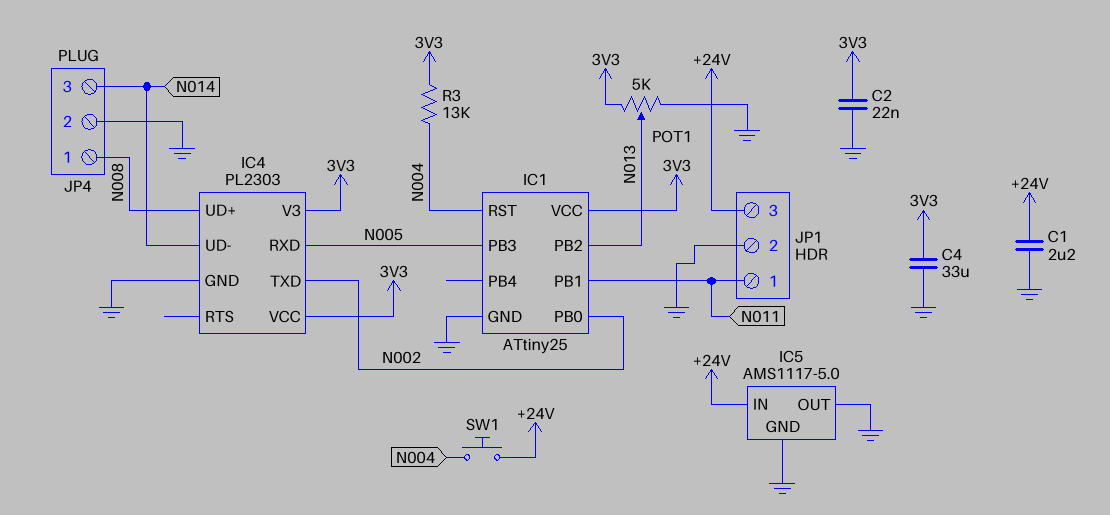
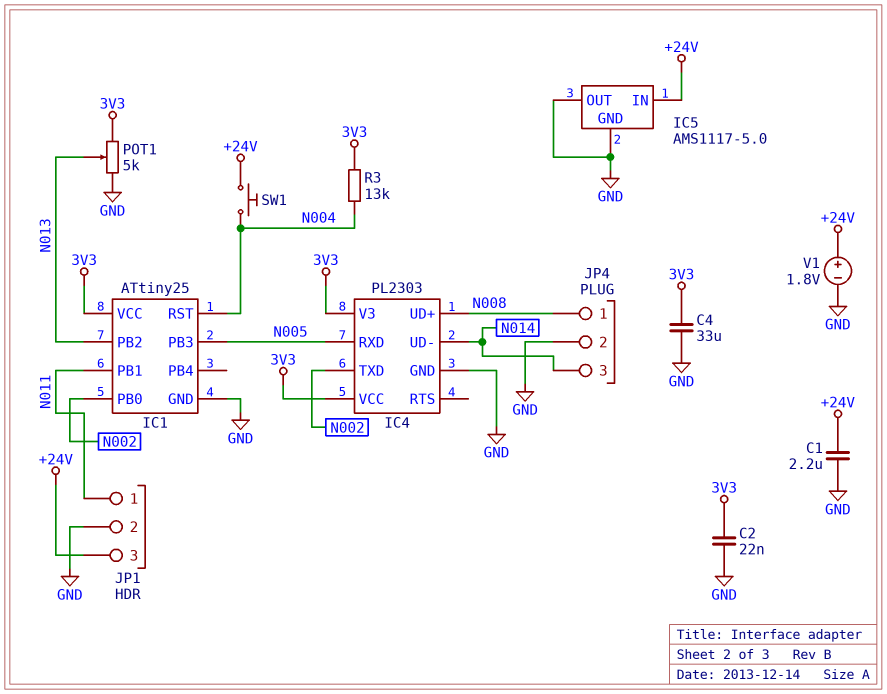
V1: none -> 1.8V (plus +24V, minus GND)

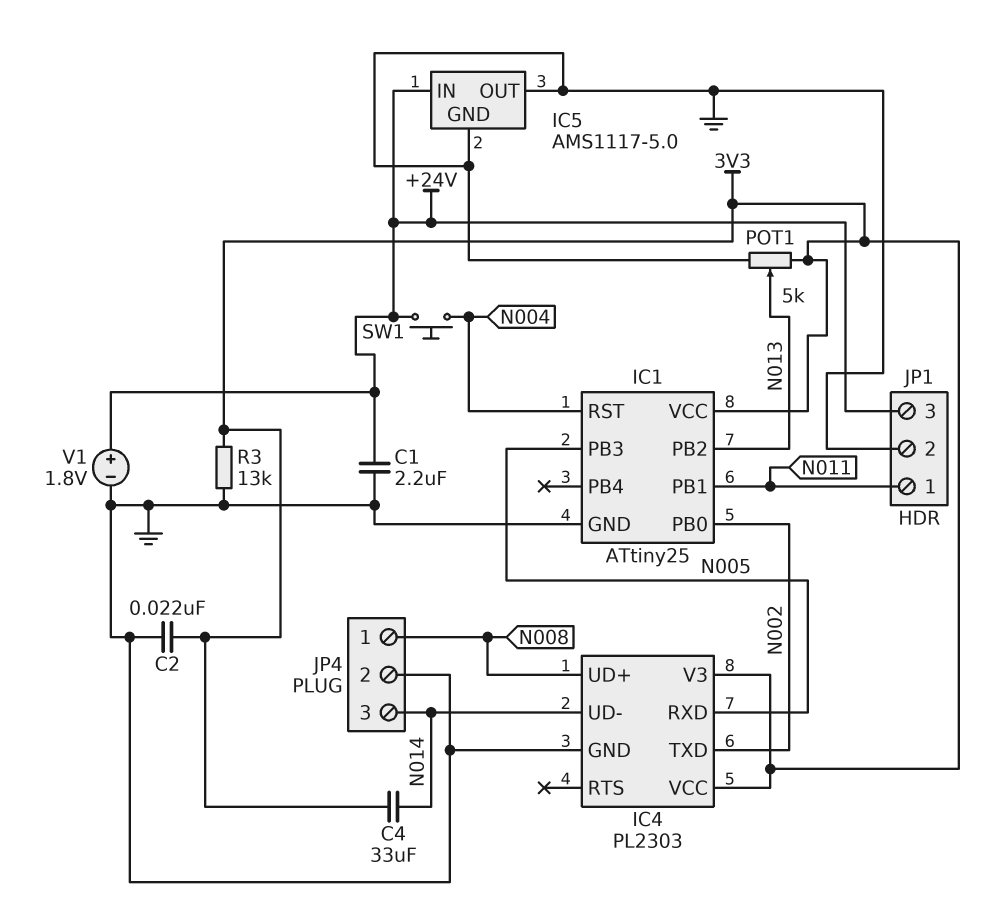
C4: 33uF (3V3, GND) -> 33uF (3V3, N014)
R3: 13k (3V3, N004) -> 13k (3V3, GND)

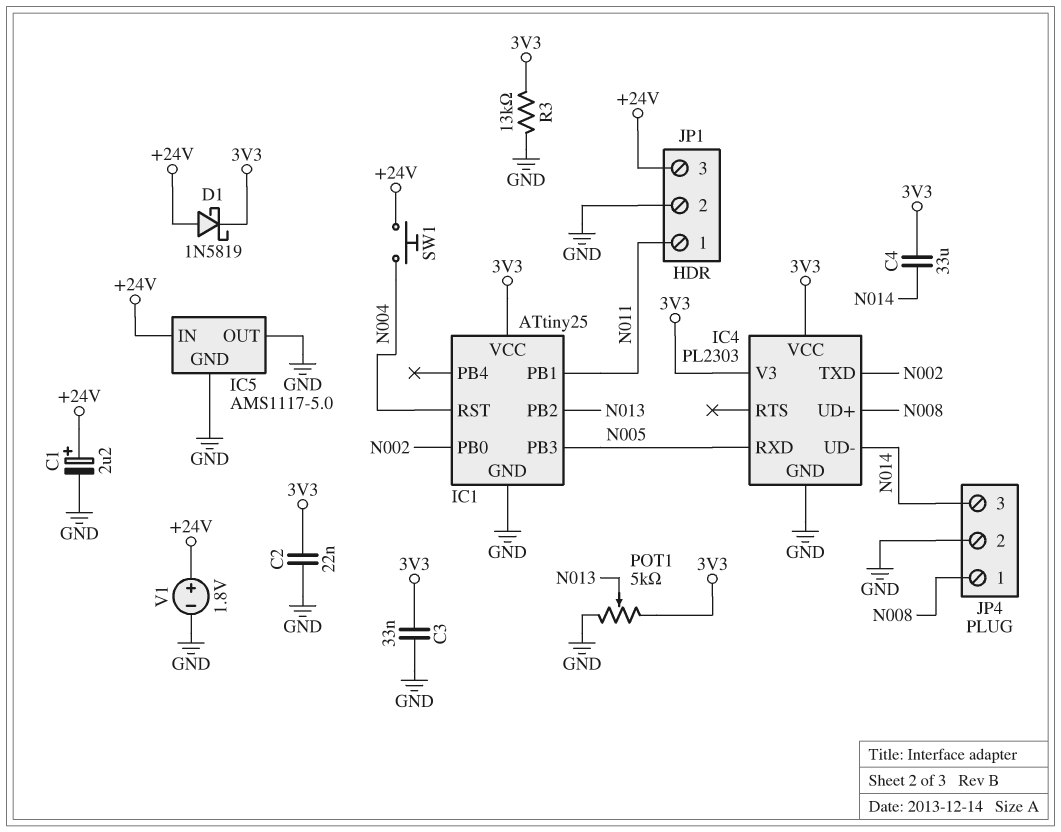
C1: 2.2uF (+24V, GND) -> 2.2uF (plus +24V, minus GND)
C3: none -> 33nF (3V3, GND)
D1: none -> schottky 1N5819 (A +24V, K 3V3)

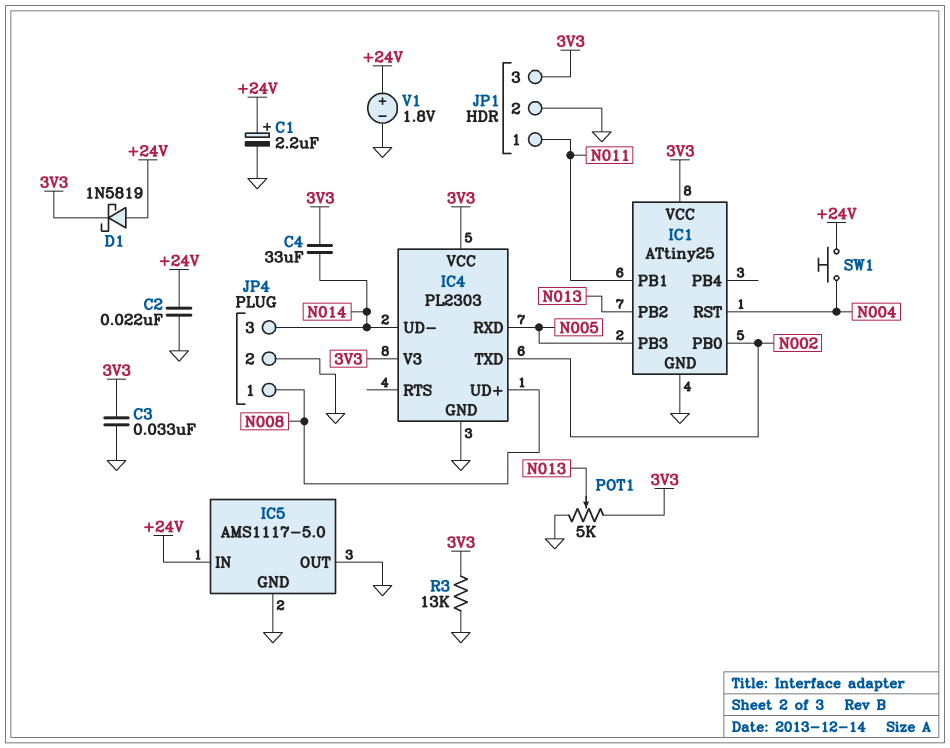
C2: 22nF (3V3, GND) -> 22nF (+24V, GND)
JP1 pin 3: +24V -> 3V3

